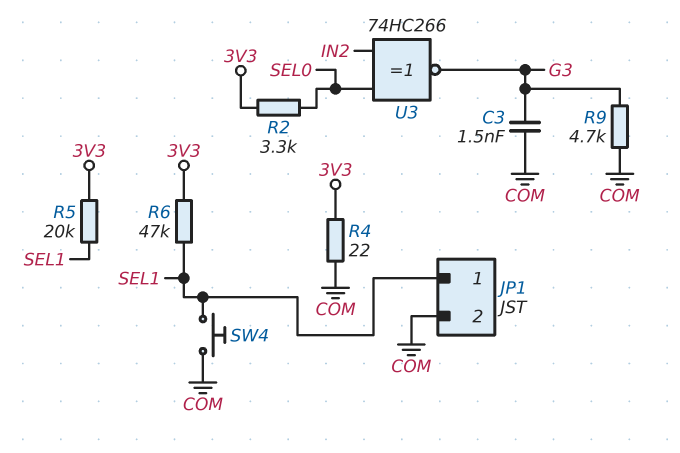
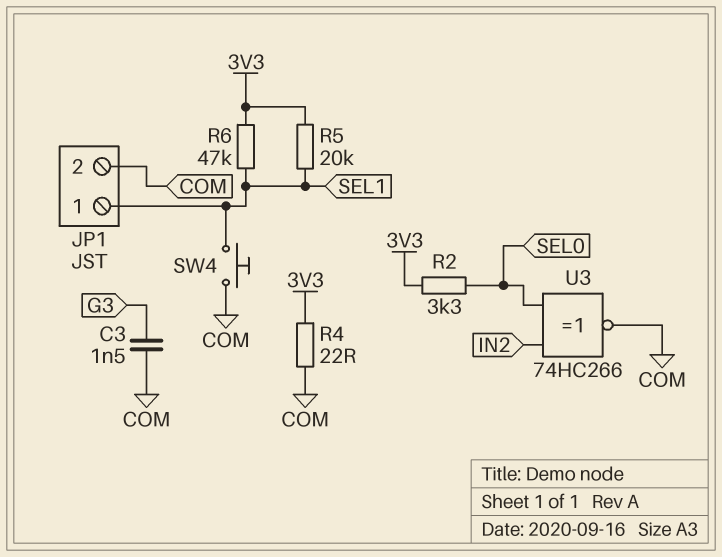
R9: 4.7k (COM, G3) -> none
U3: XNOR 74HC266 (in IN2, in SEL0, out G3) -> XNOR 74HC266 (in IN2, in SEL0, out COM)

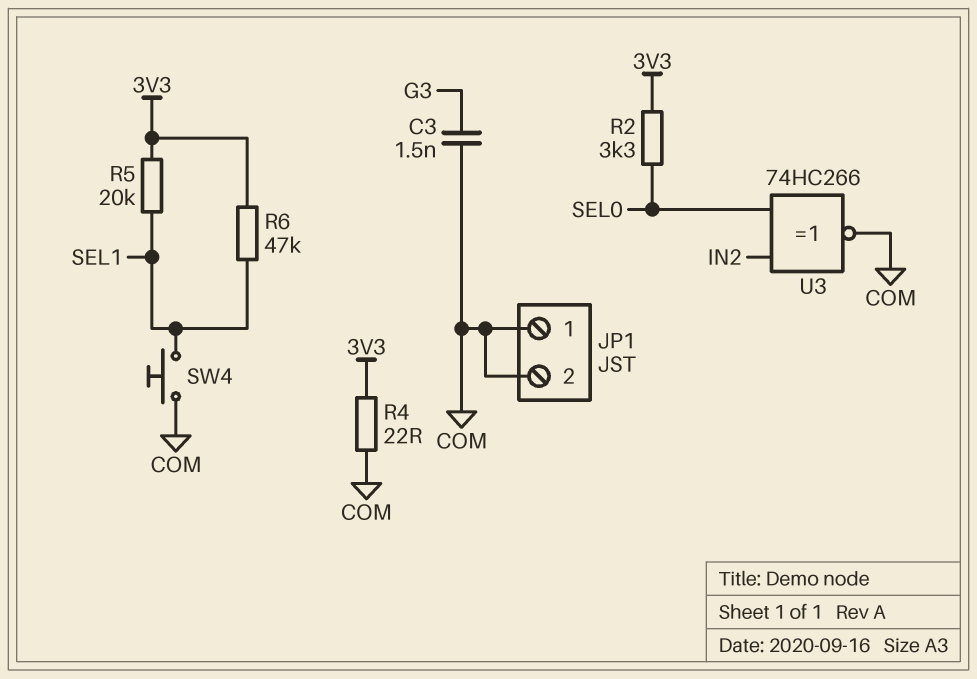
JP1 pin 1: SEL1 -> COM

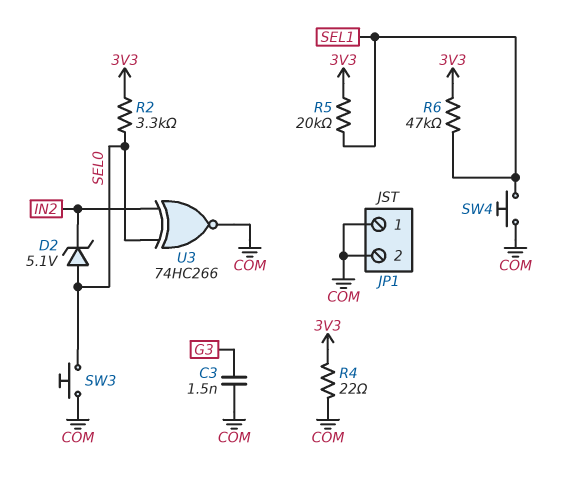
D2: none -> zener 5.1V (A SEL0, K IN2)
SW3: none -> button (COM, SEL0)

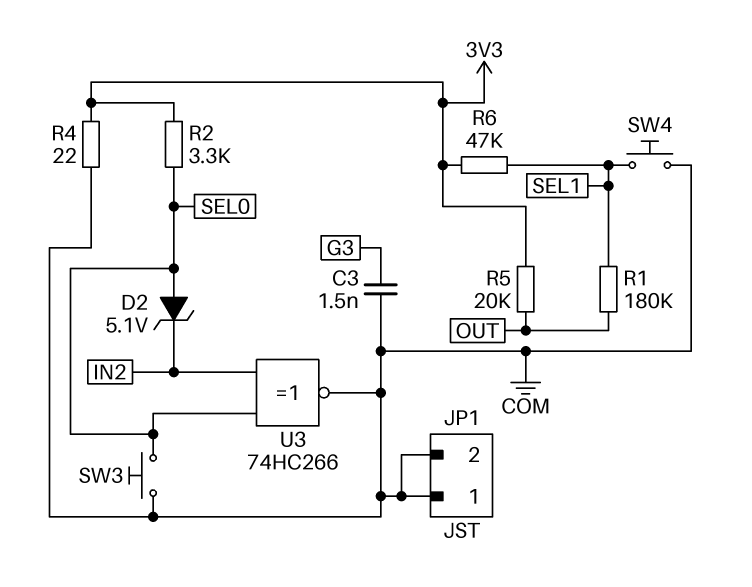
R1: none -> 180k (OUT, SEL1)
R5: 20k (3V3, SEL1) -> 20k (3V3, OUT)

